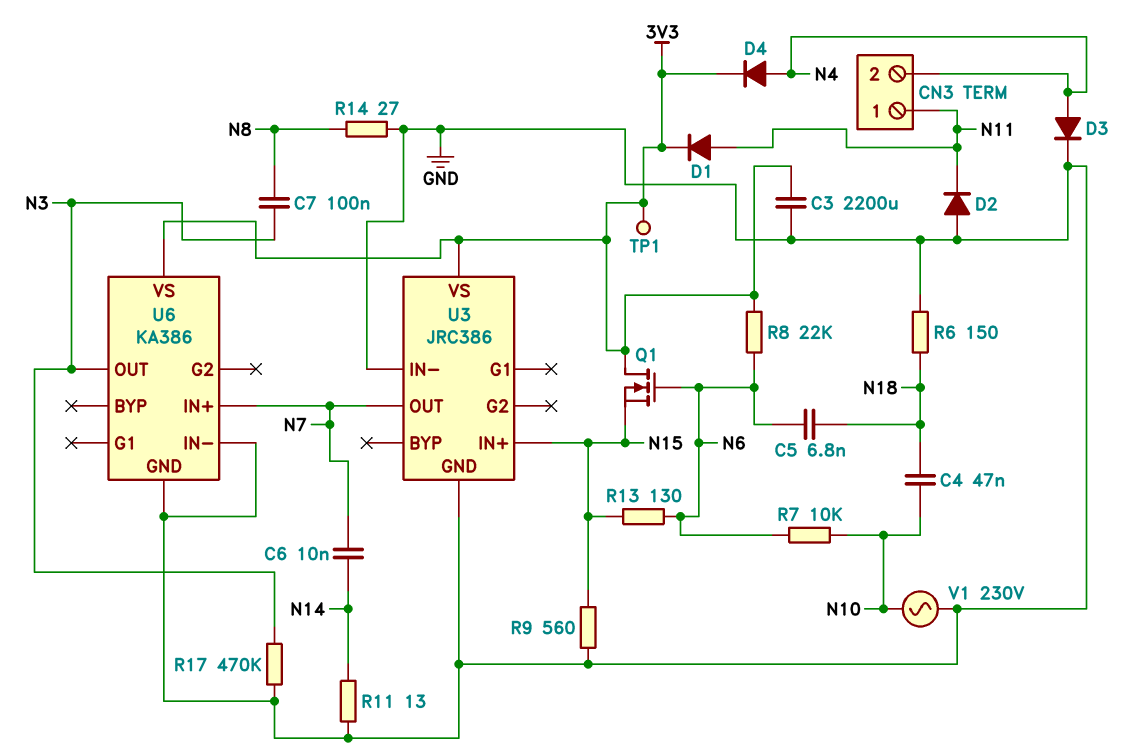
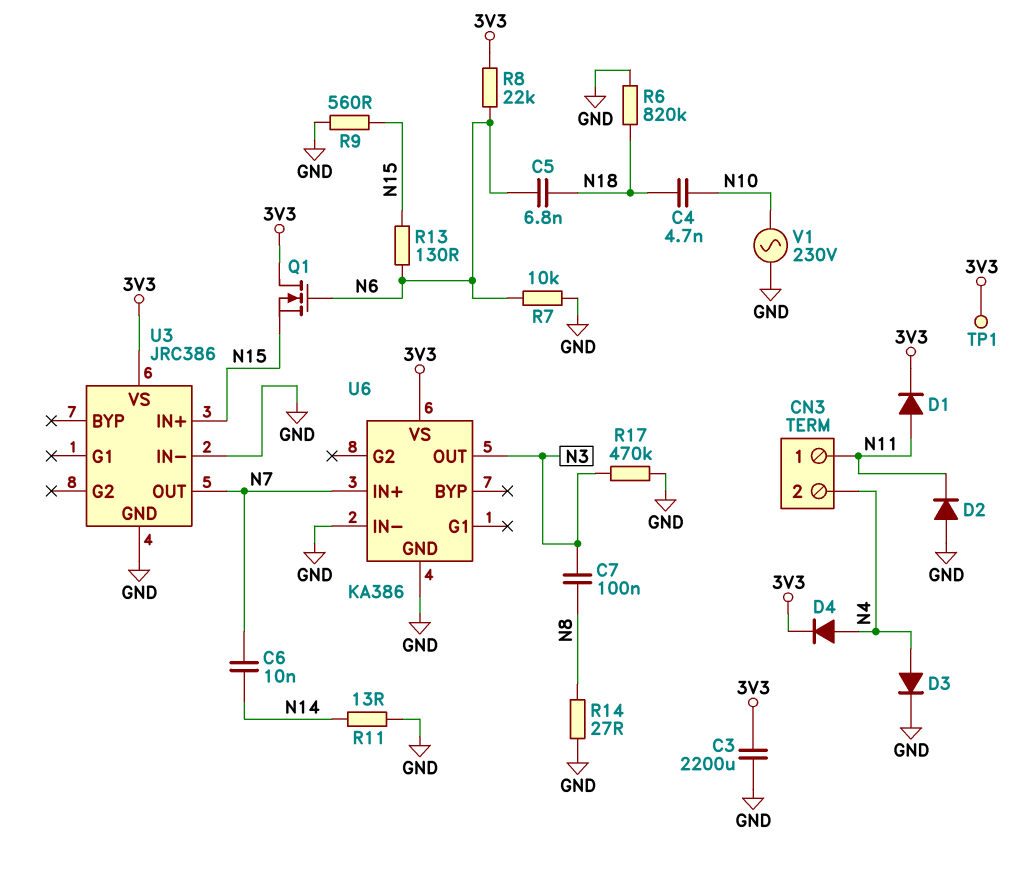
C4: 47nF (N10, N18) -> 4.7nF (N10, N18)
R6: 150 (GND, N18) -> 820k (GND, N18)
R7: 10k (N6, N10) -> 10k (GND, N6)

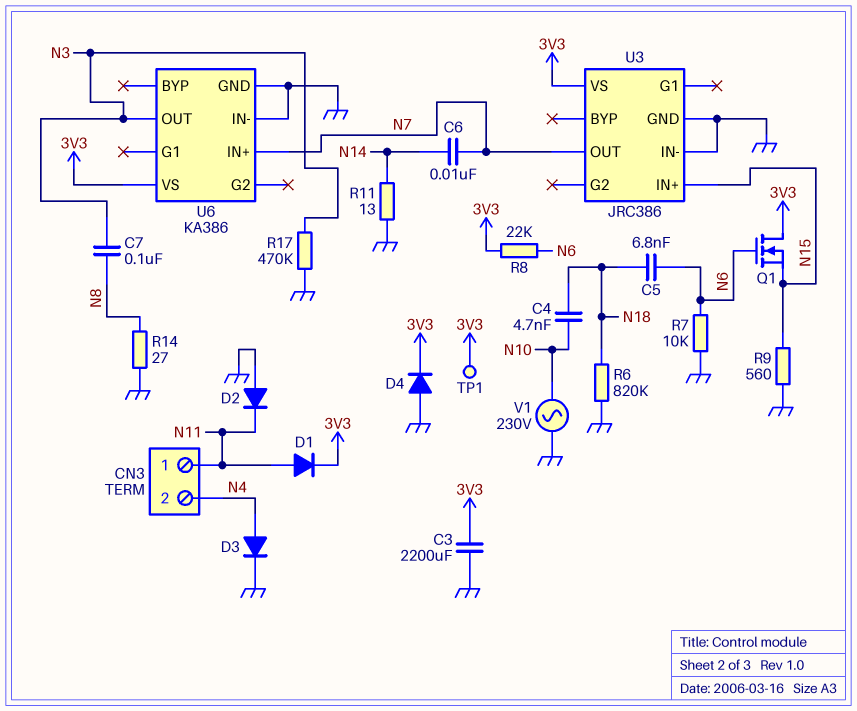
D4: diode (A N4, K 3V3) -> diode (A GND, K 3V3)
R13: 130 (N6, N15) -> none

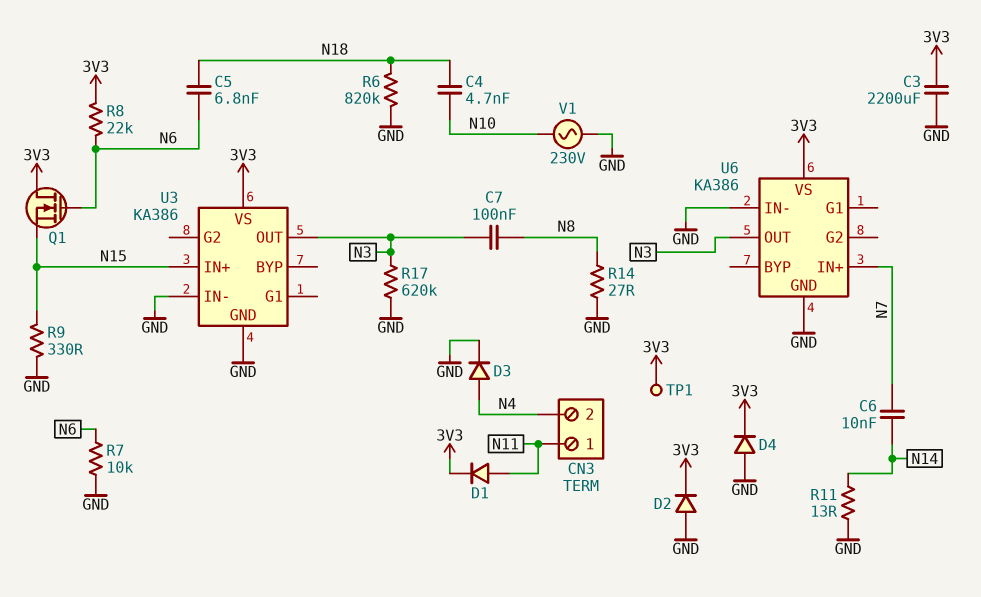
D2: diode (A GND, K N11) -> diode (A GND, K 3V3)
R9: 560 (GND, N15) -> 330 (GND, N15)
R17: 470k (GND, N3) -> 620k (GND, N3)
U3: JRC386 -> KA386
U3 pin OUT: N7 -> N3

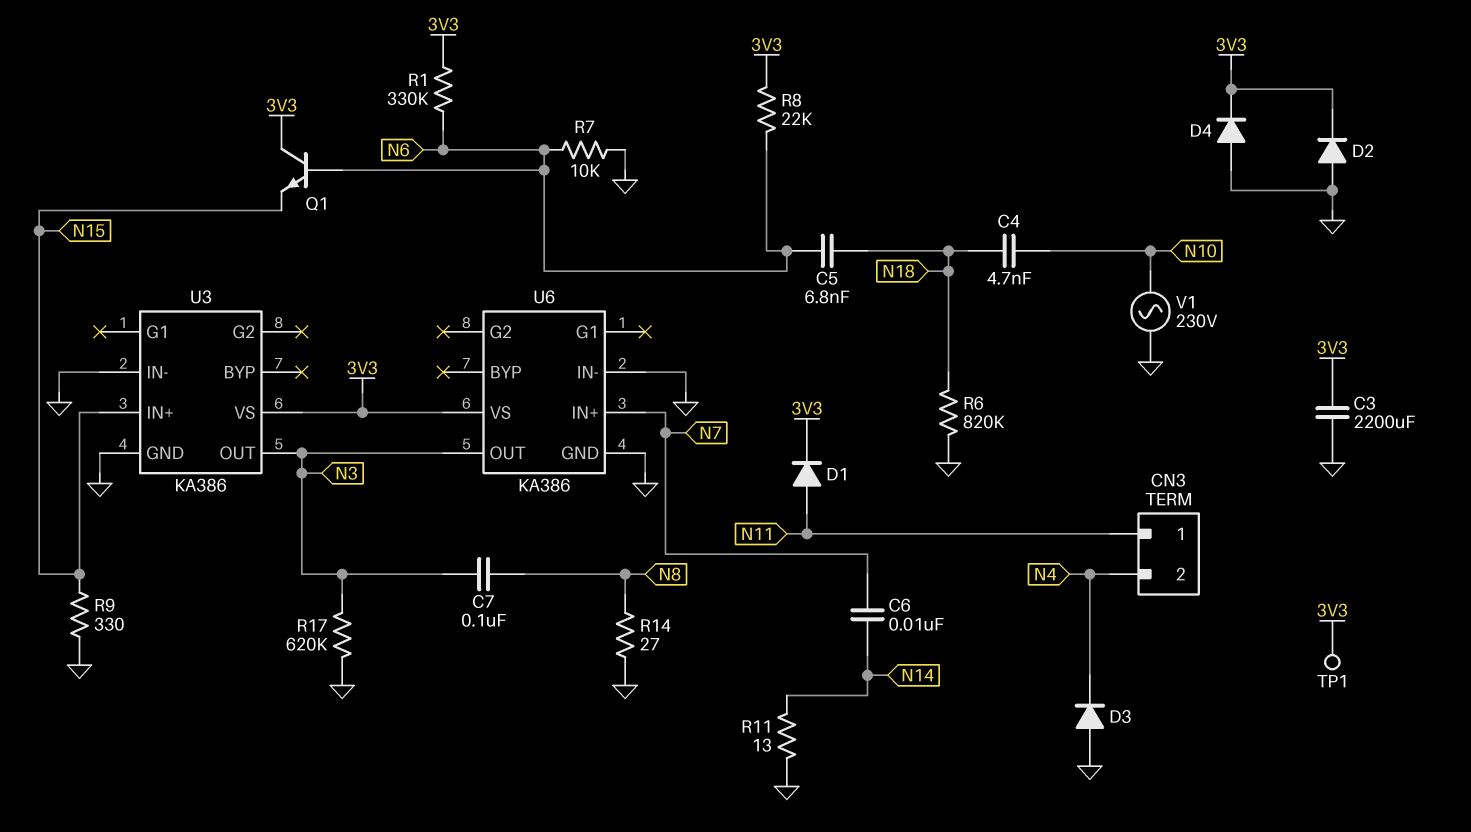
D3: diode (A N4, K GND) -> diode (A GND, K N4)
Q1: NMOS (G N6, D 3V3, S N15) -> NPN (B N6, C 3V3, E N15)
R1: none -> 330k (3V3, N6)

